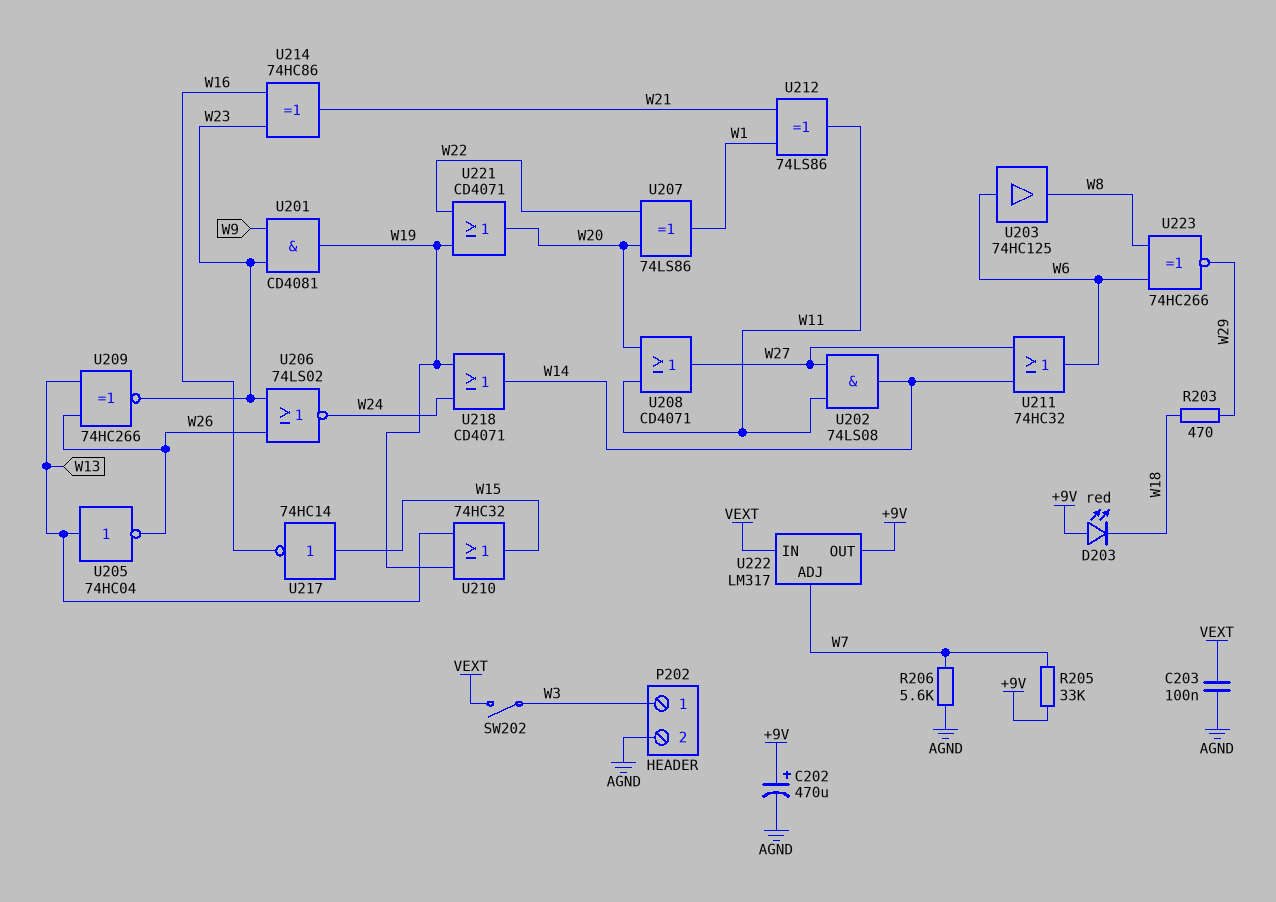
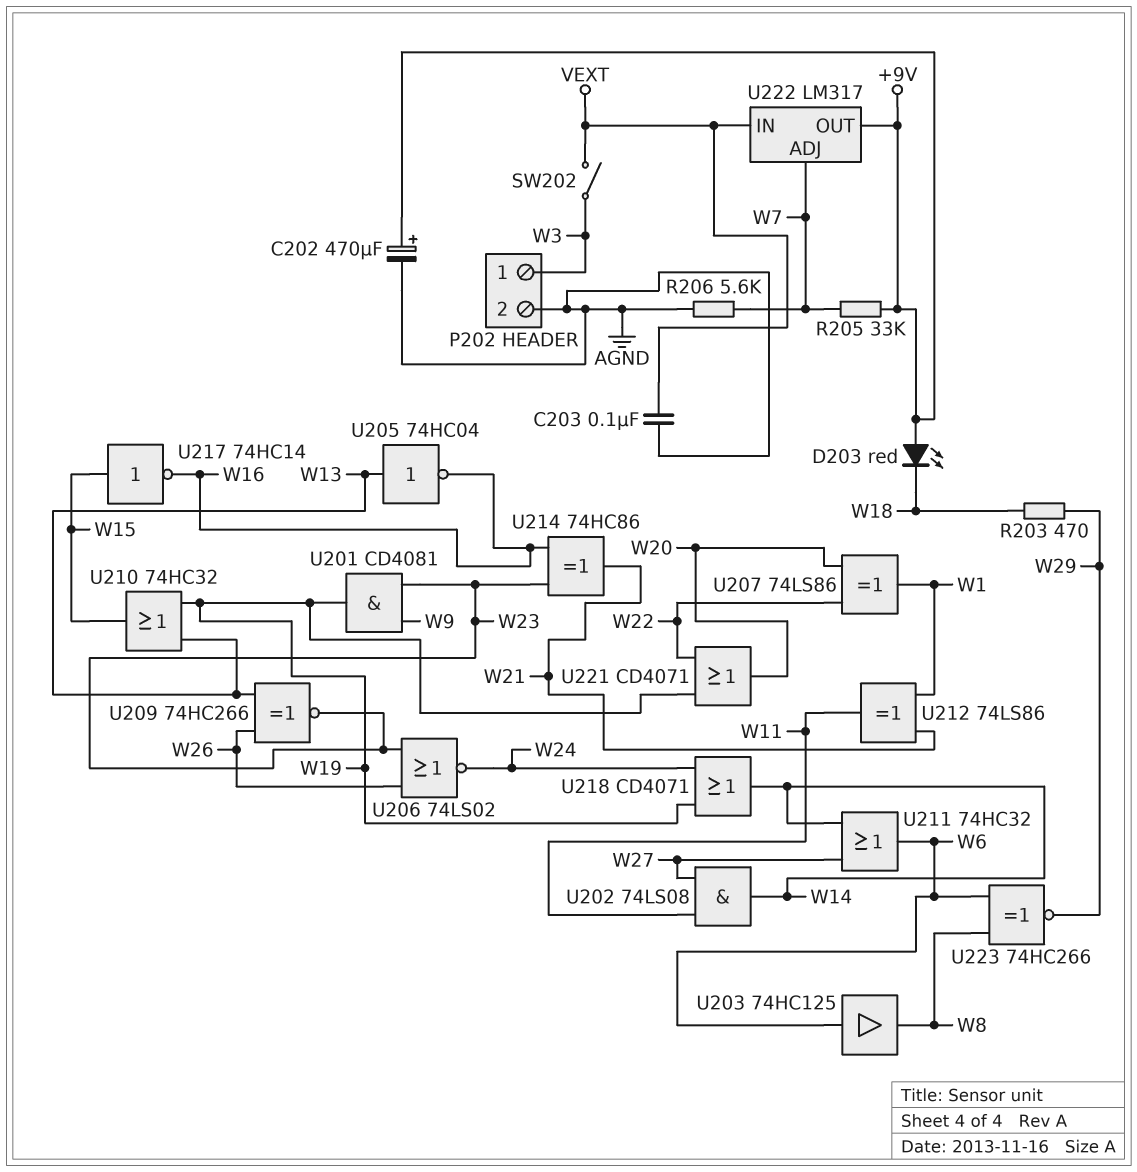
U205: NOT 74HC04 (in W13, out W26) -> NOT 74HC04 (in W13, out W16)
U208: OR CD4071 (in W11, in W20, out W27) -> none

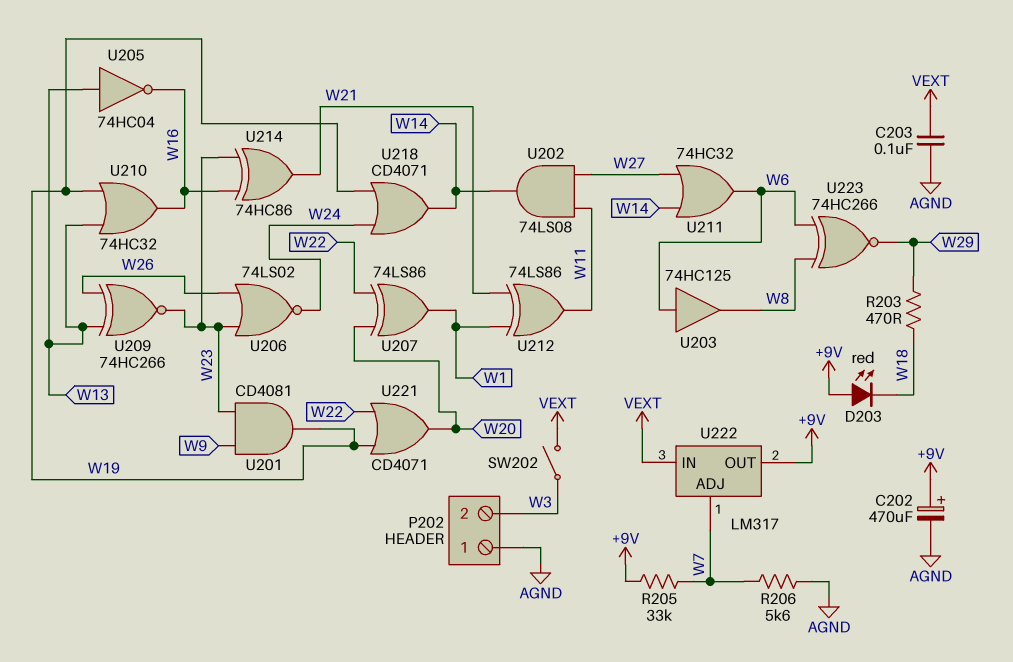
P202 pin 1: W3 -> AGND
P202 pin 2: AGND -> W3
U210: OR 74HC32 (in W13, in W19, out W15) -> OR 74HC32 (in W13, in W19, out W16)
U217: NOT 74HC14 (in W15, out W16) -> none

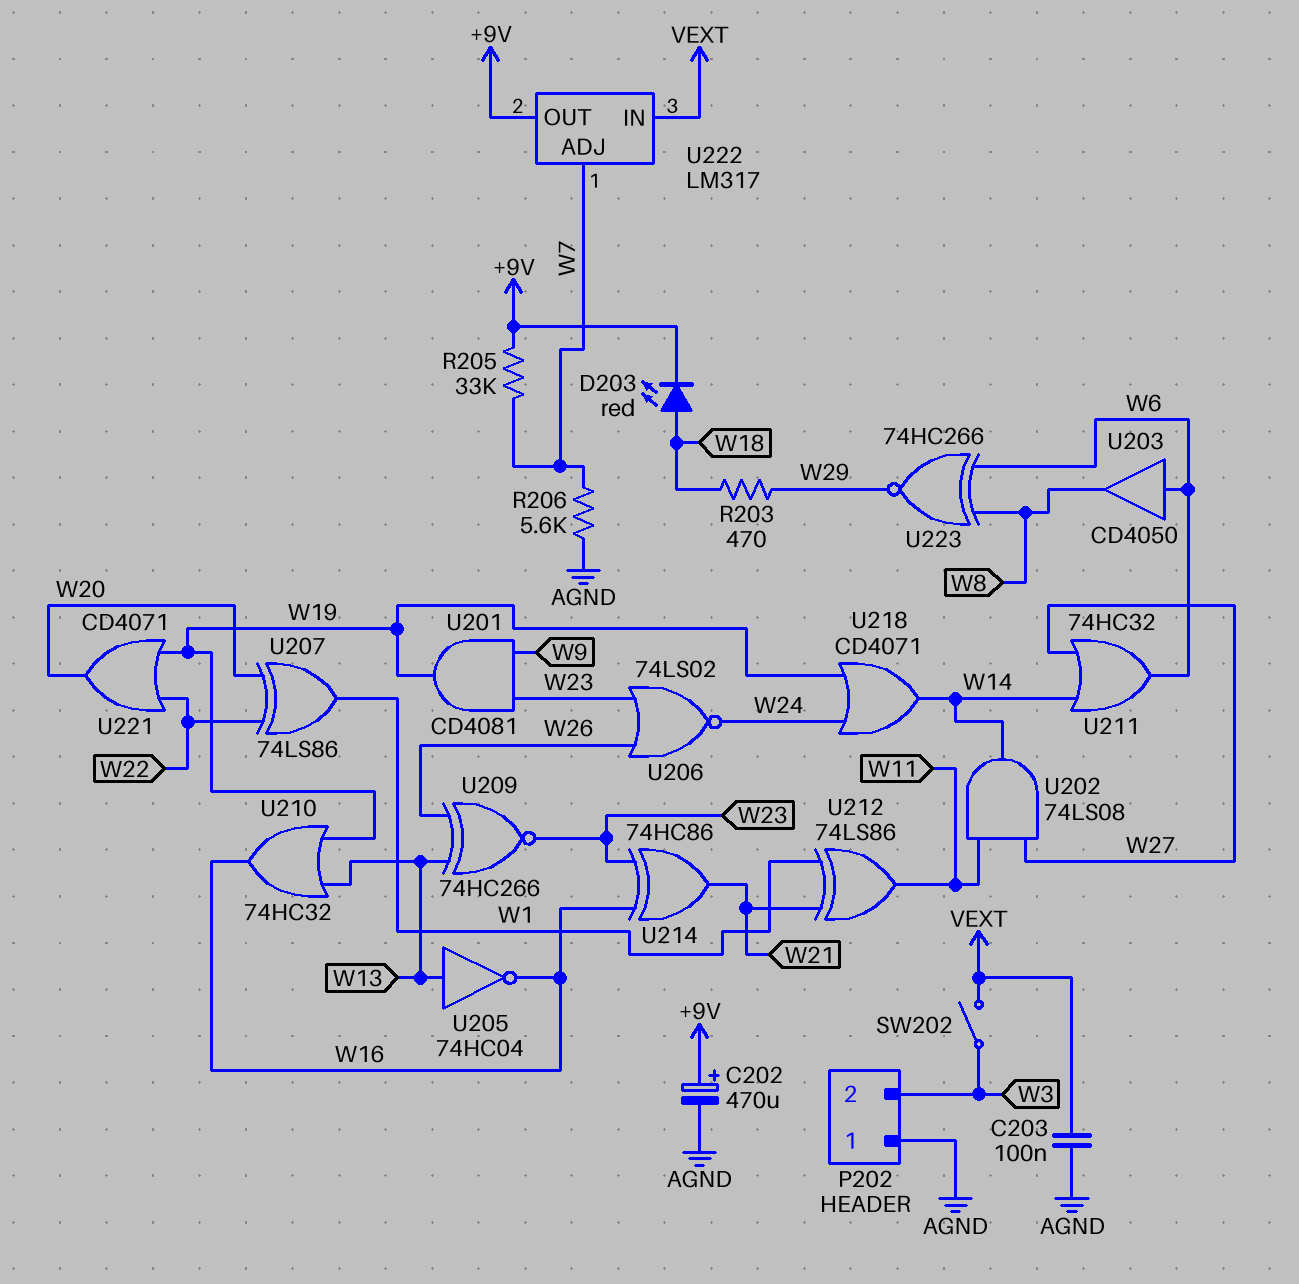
D203: LED red (A +9V, K W18) -> LED red (A W18, K +9V)
U203: buffer 74HC125 (in W6, out W8) -> buffer CD4050 (in W6, out W8)

